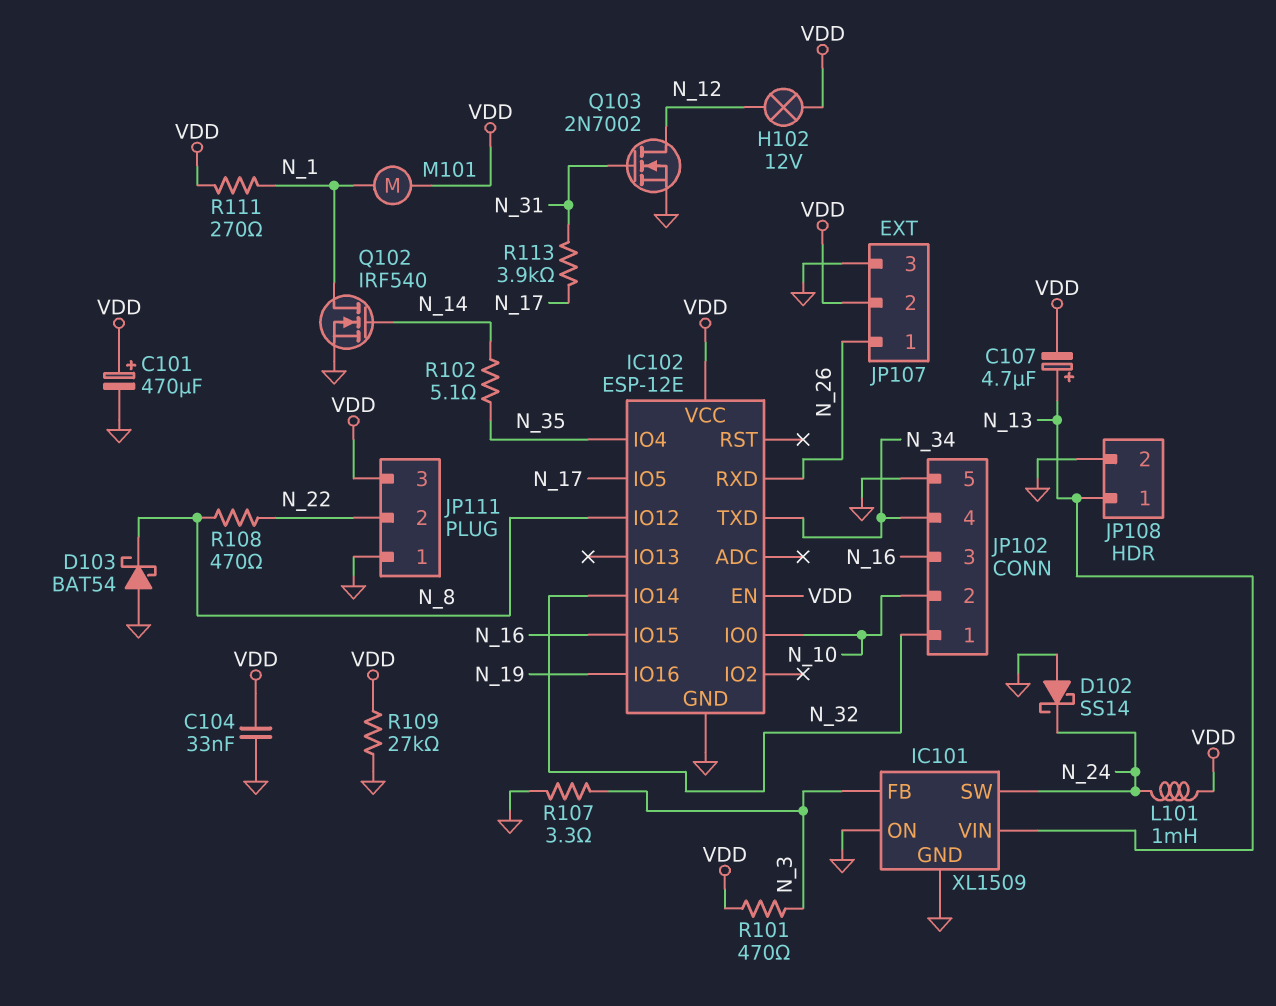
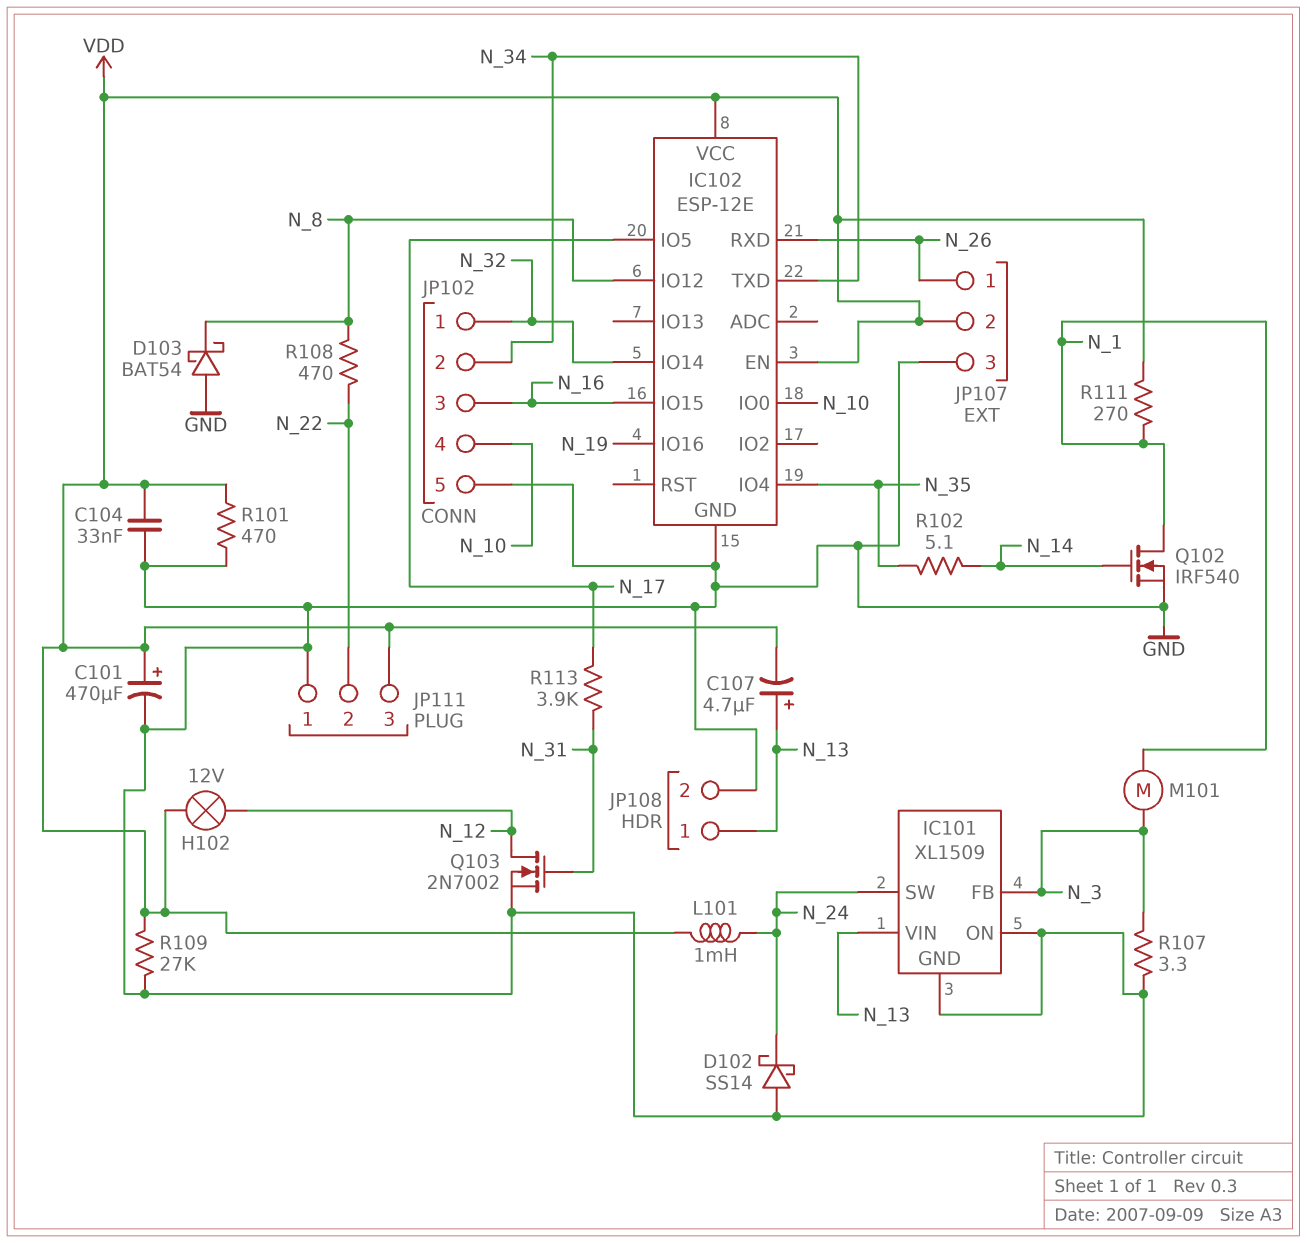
JP102 pin 2: N_10 -> N_34
JP102 pin 4: N_34 -> N_10
M101: motor (N_1, VDD) -> motor (N_1, N_3)
R101: 470 (N_3, VDD) -> 470 (GND, VDD)

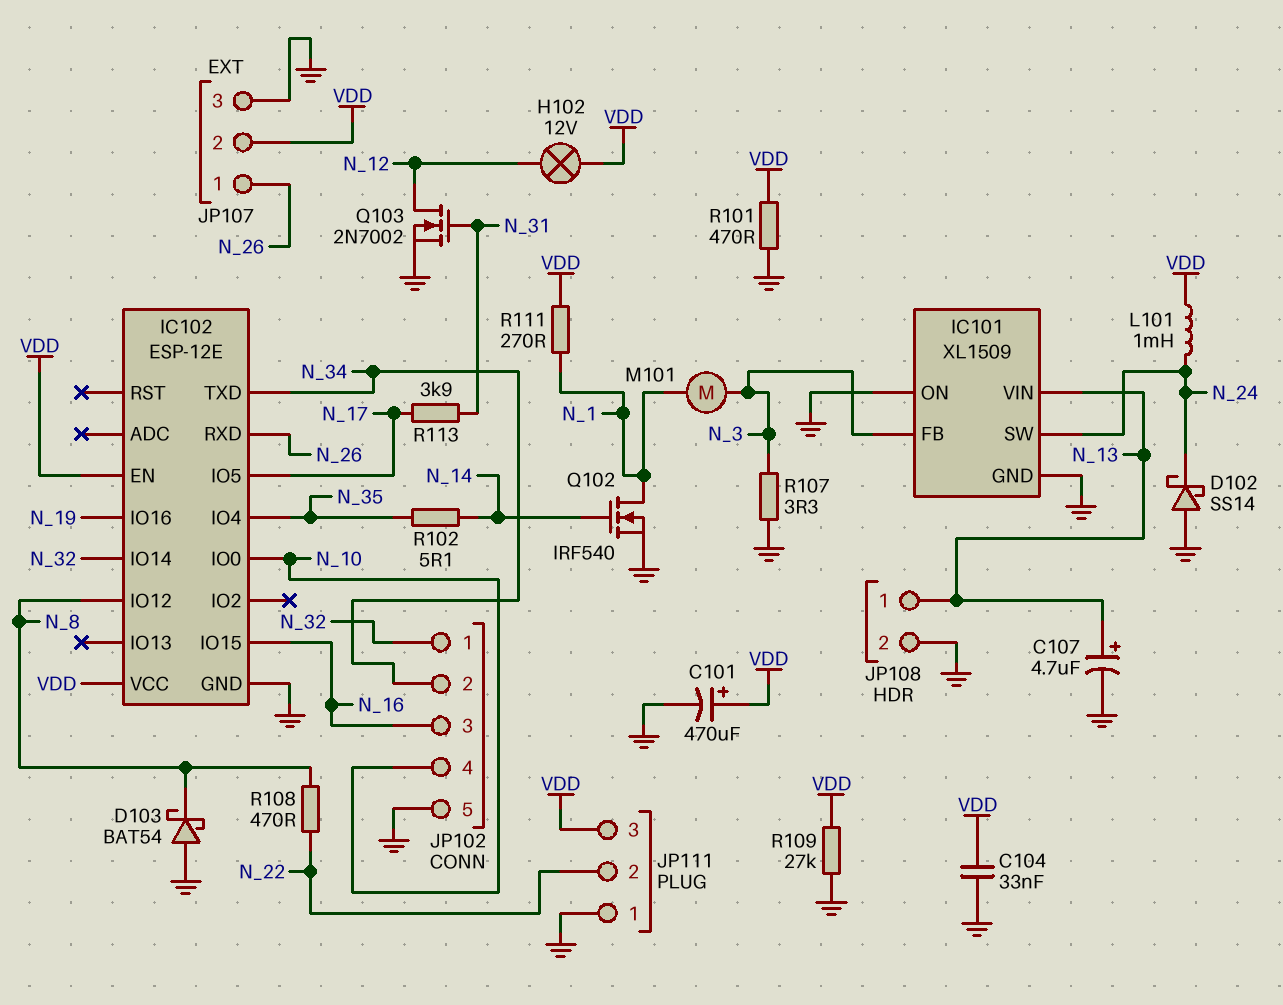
C107: 4.7uF (plus N_13, minus VDD) -> 4.7uF (plus N_13, minus GND)

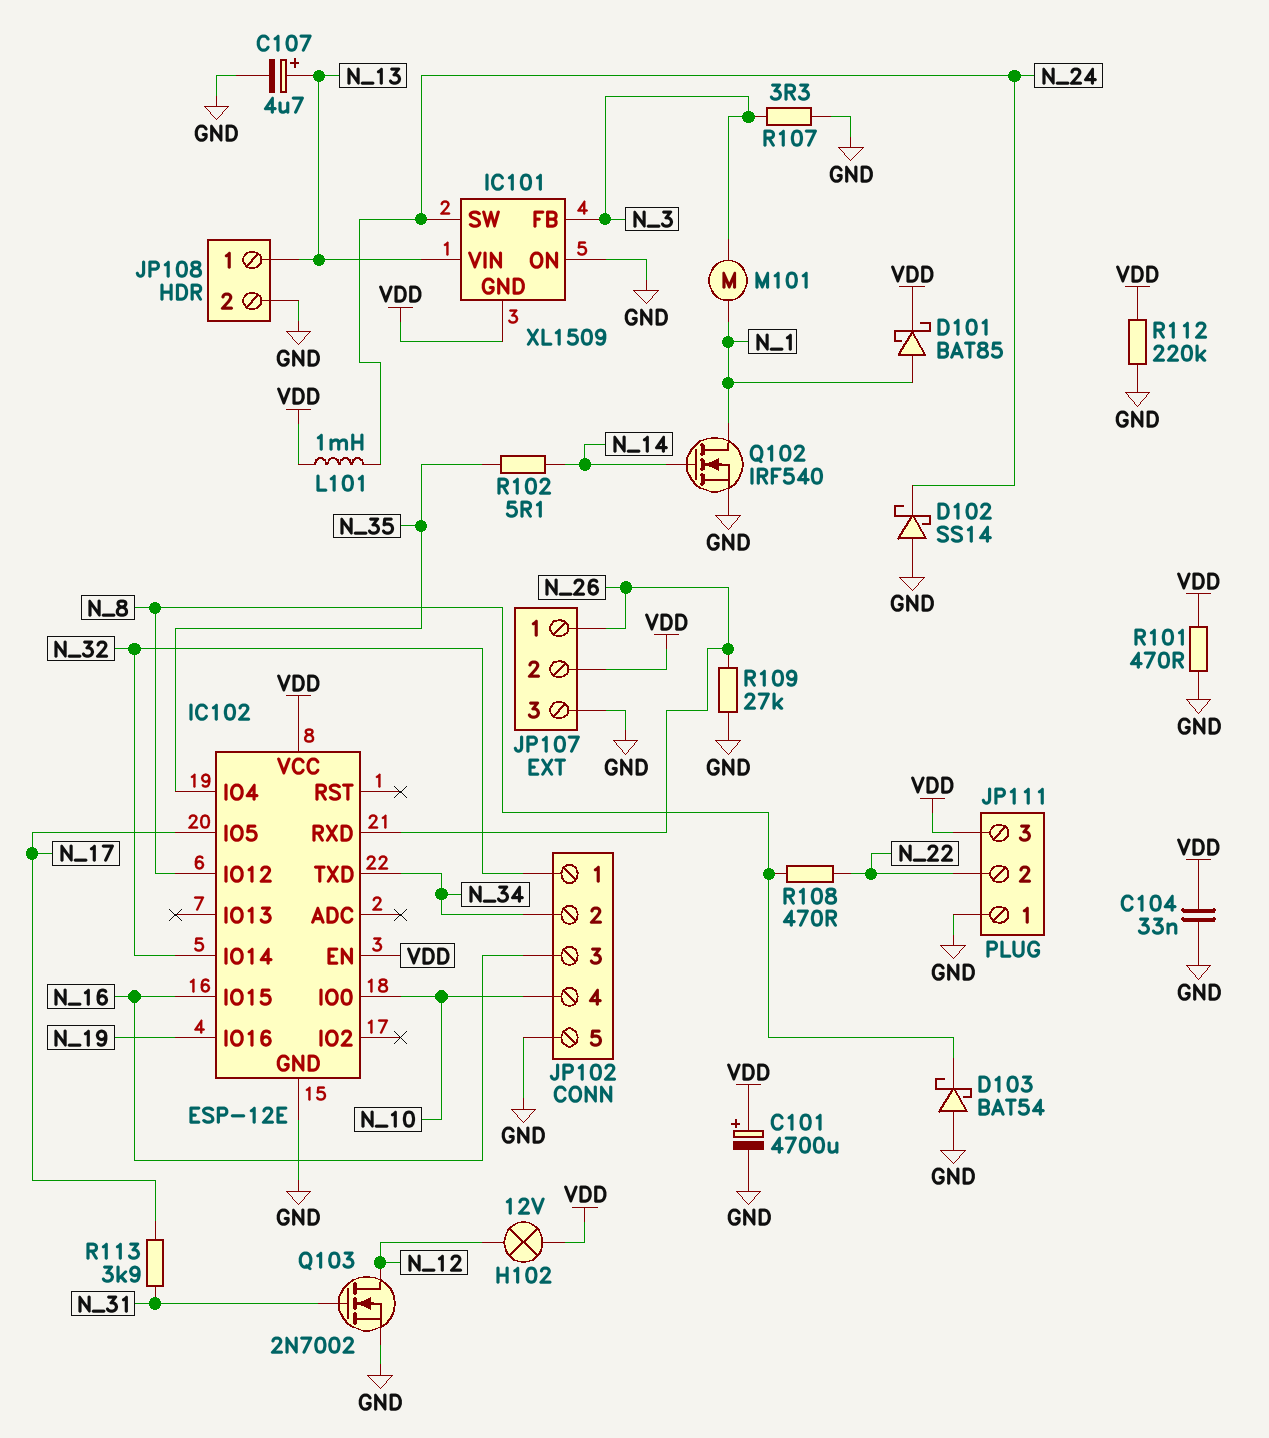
C101: 470uF (plus VDD, minus GND) -> 4700uF (plus VDD, minus GND)
D101: none -> schottky BAT85 (A N_1, K VDD)
IC101 pin GND: GND -> VDD
R109: 27k (GND, VDD) -> 27k (GND, N_26)
R111: 270 (N_1, VDD) -> none
R112: none -> 220k (GND, VDD)

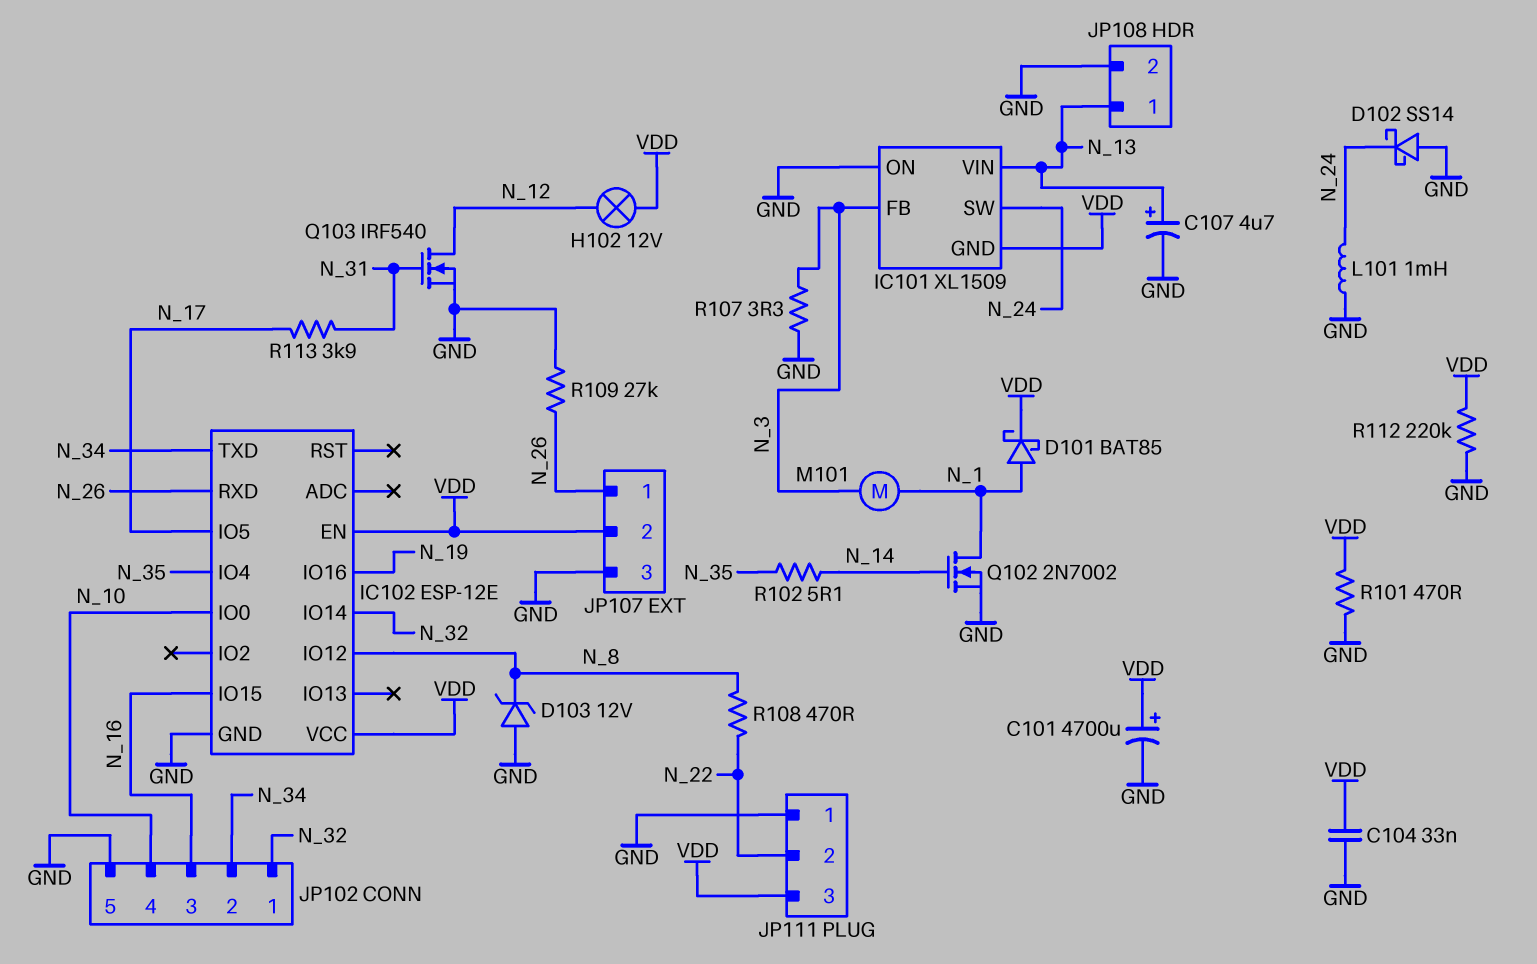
D103: schottky BAT54 (A GND, K N_8) -> zener 12V (A GND, K N_8)
L101: 1mH (N_24, VDD) -> 1mH (GND, N_24)
Q102: NMOS IRF540 (G N_14, D N_1, S GND) -> NMOS 2N7002 (G N_14, D N_1, S GND)
Q103: NMOS 2N7002 (G N_31, D N_12, S GND) -> NMOS IRF540 (G N_31, D N_12, S GND)

